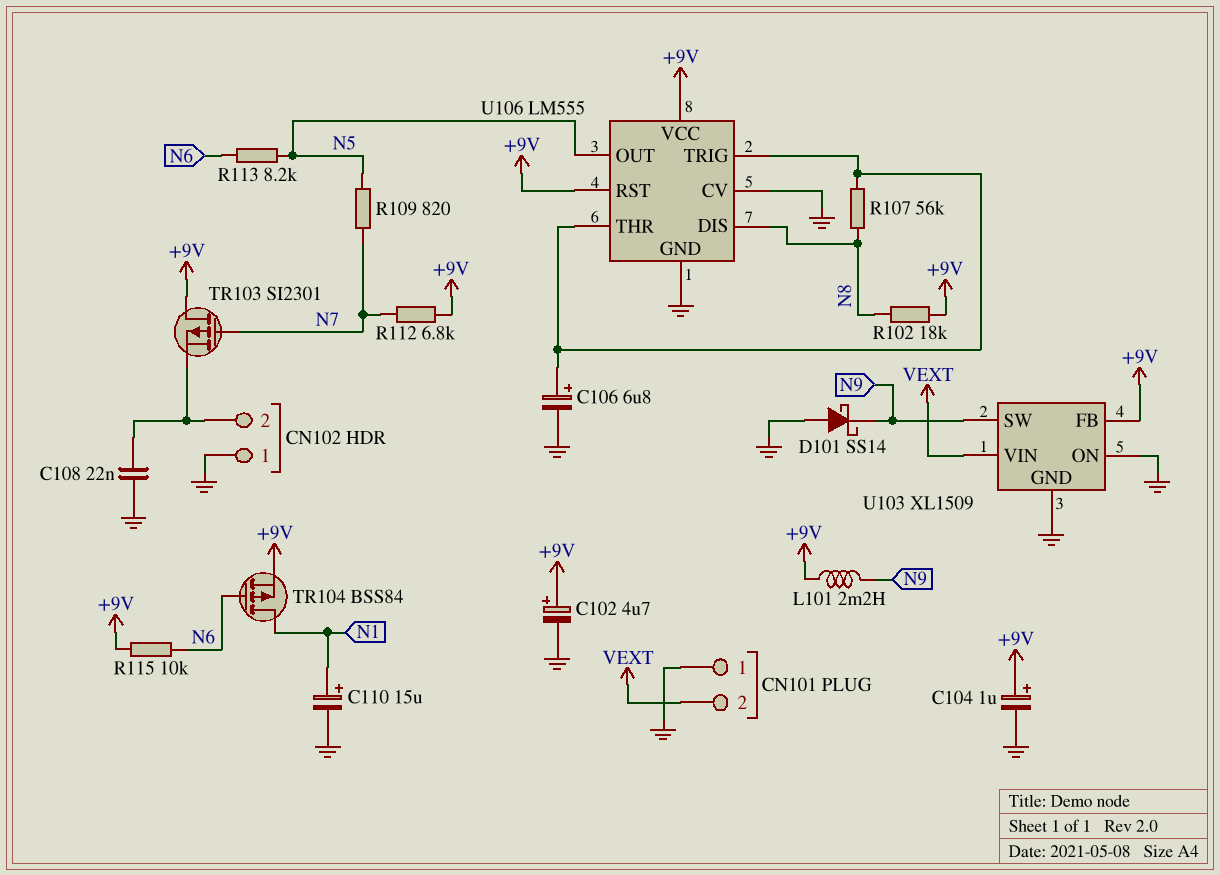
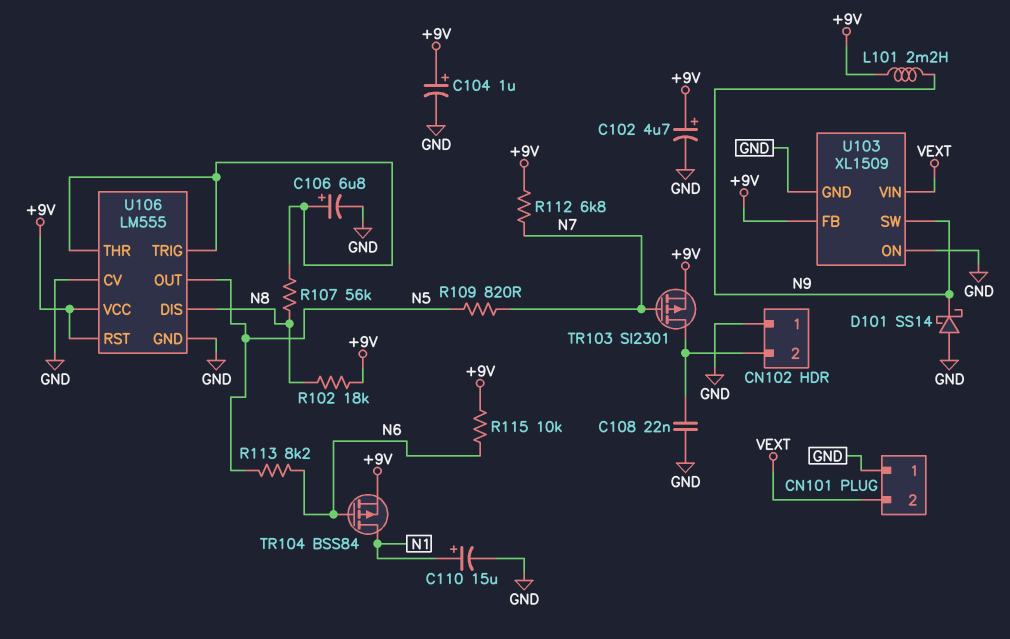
TR103: PMOS SI2301 (G N7, D +9V, S CN102/2) -> PMOS SI2301 (G N7, D CN102/2, S +9V)

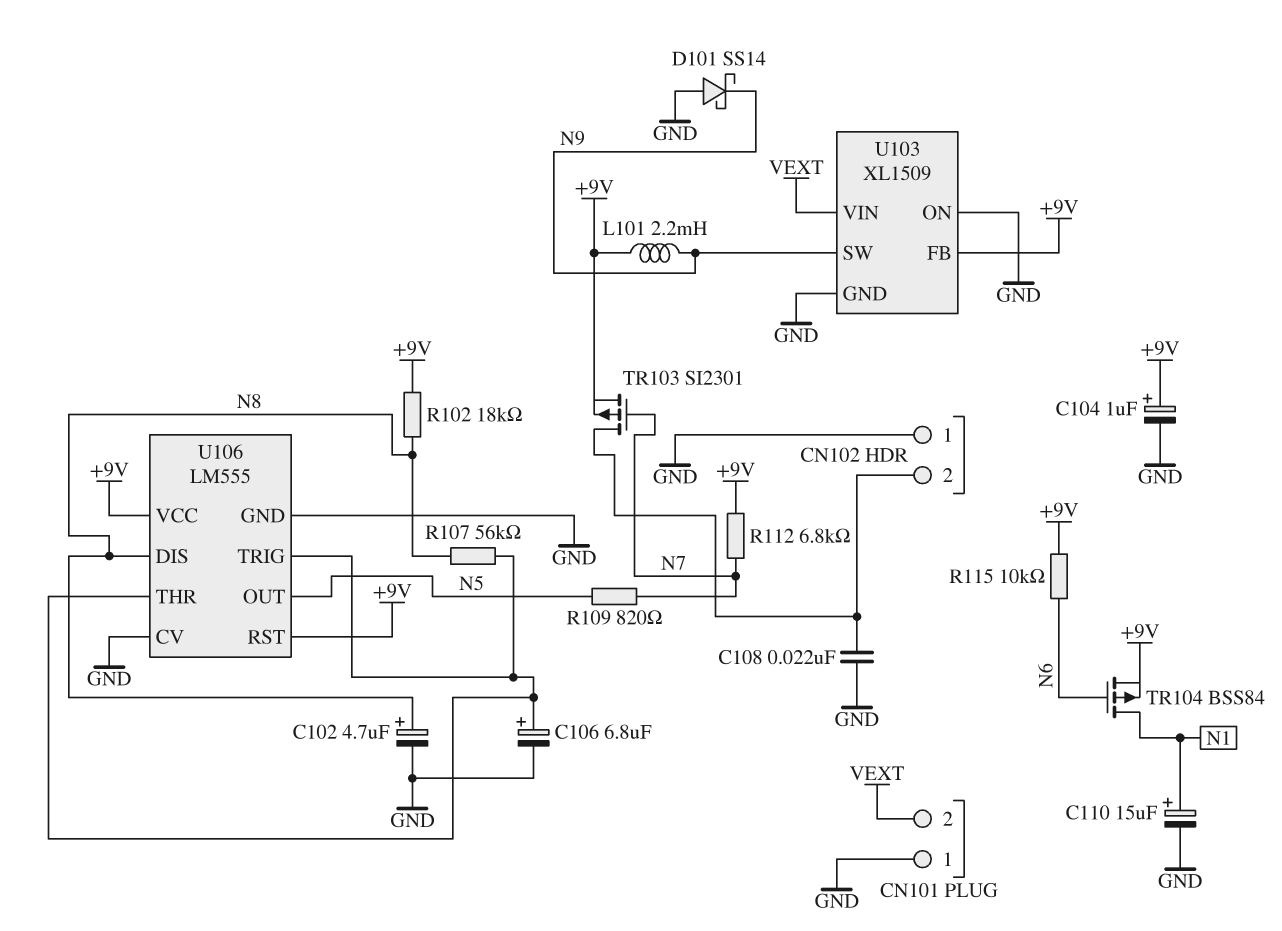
C102: 4.7uF (plus +9V, minus GND) -> 4.7uF (plus N8, minus GND)
R113: 8.2k (N5, N6) -> none

